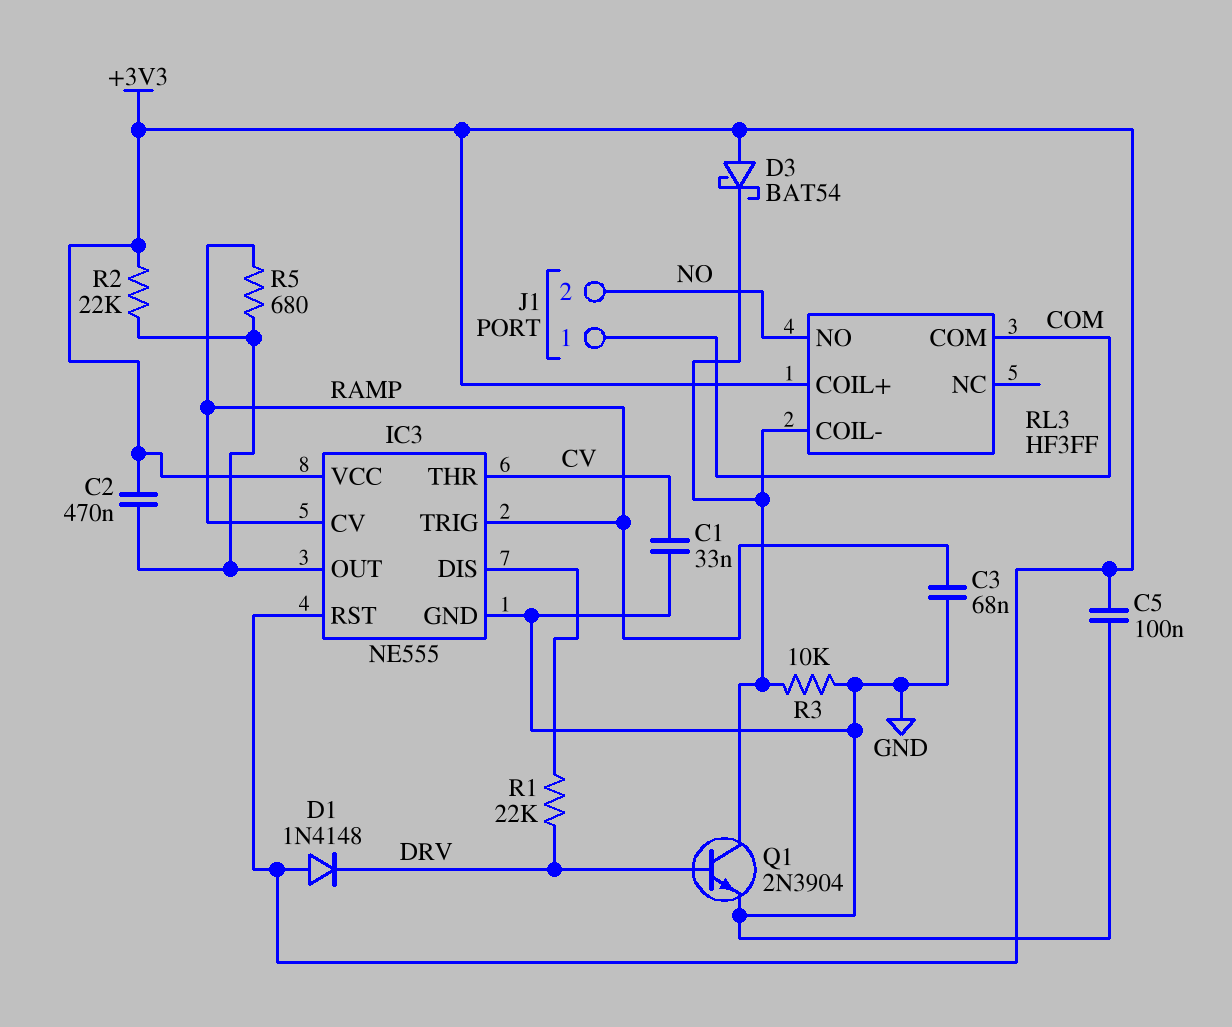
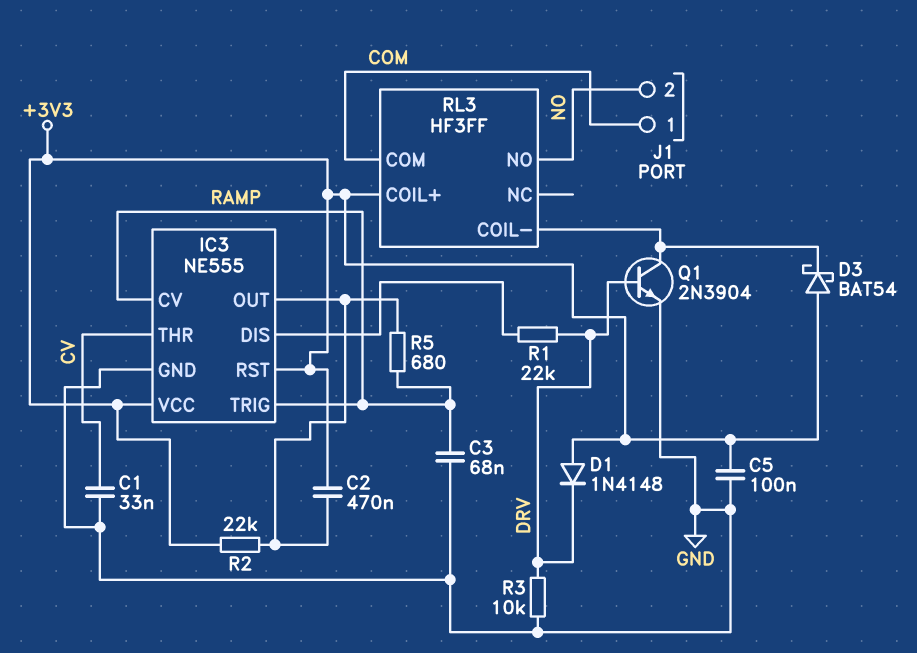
R3: 10k (GND, RL3/COIL-) -> 10k (DRV, GND)

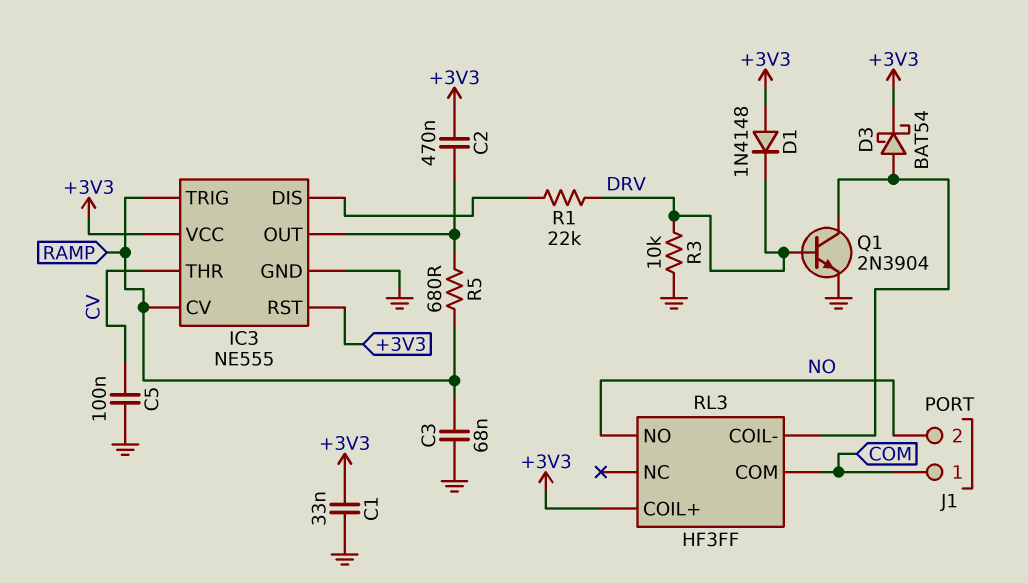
C1: 33nF (CV, GND) -> 33nF (+3V3, GND)
C5: 100nF (+3V3, GND) -> 100nF (CV, GND)
D3: schottky BAT54 (A +3V3, K RL3/COIL-) -> schottky BAT54 (A RL3/COIL-, K +3V3)
R2: 22k (+3V3, IC3/OUT) -> none

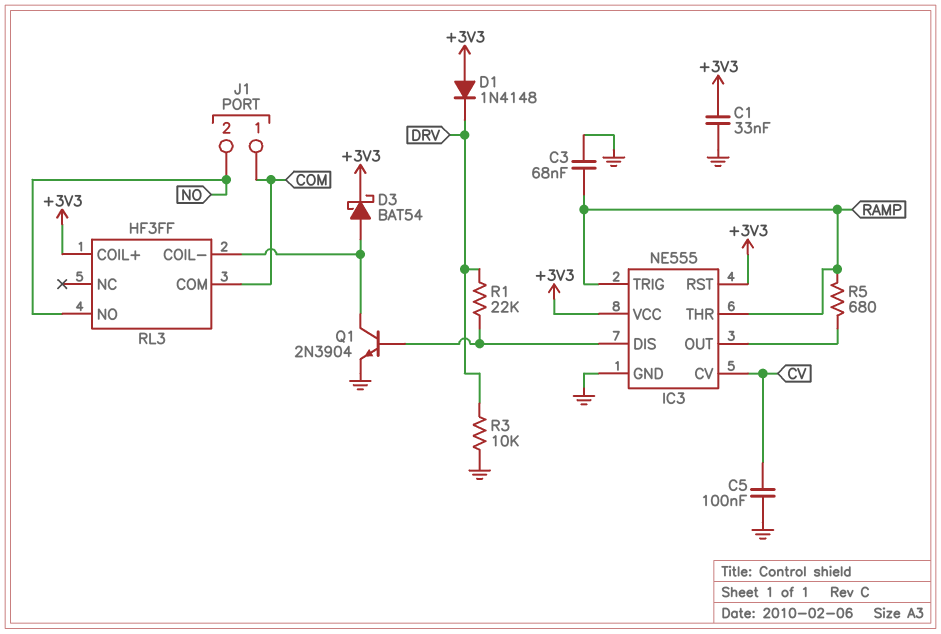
C2: 470nF (+3V3, IC3/OUT) -> none
IC3 pin CV: RAMP -> CV
IC3 pin THR: CV -> RAMP
Q1: NPN 2N3904 (B DRV, C RL3/COIL-, E GND) -> NPN 2N3904 (B IC3/DIS, C RL3/COIL-, E GND)

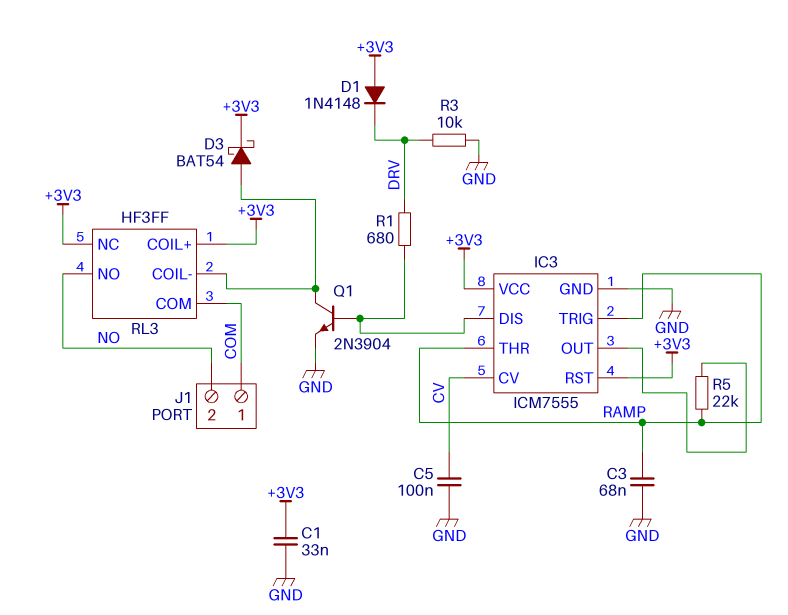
IC3: NE555 -> ICM7555
R1: 22k (DRV, IC3/DIS) -> 680 (DRV, IC3/DIS)
R5: 680 (IC3/OUT, RAMP) -> 22k (IC3/OUT, RAMP)
RL3 pin NC: none -> +3V3

